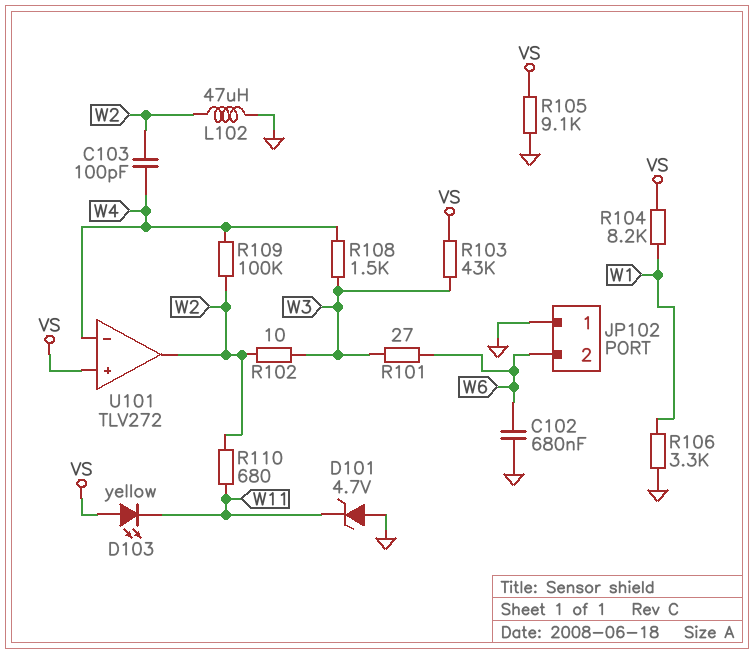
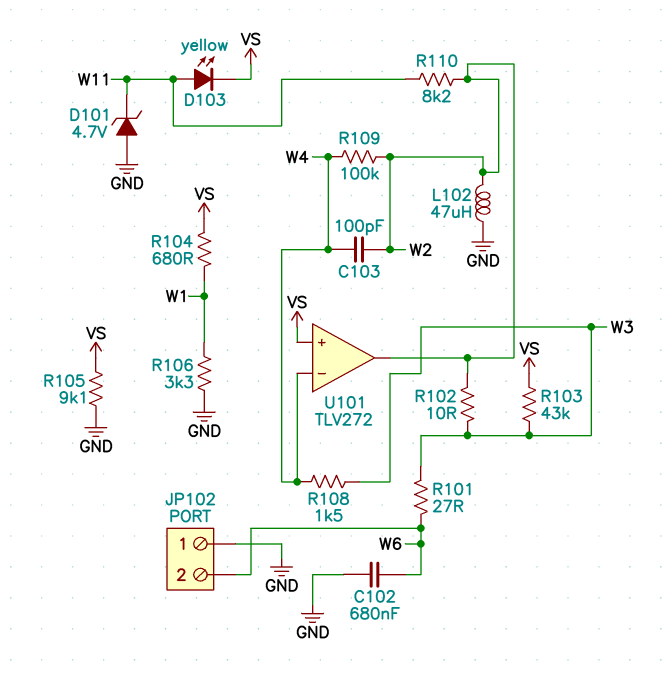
D103: LED yellow (A VS, K W11) -> LED yellow (A W11, K VS)
R104: 8.2k (VS, W1) -> 680 (VS, W1)
R110: 680 (W2, W11) -> 8.2k (W2, W11)

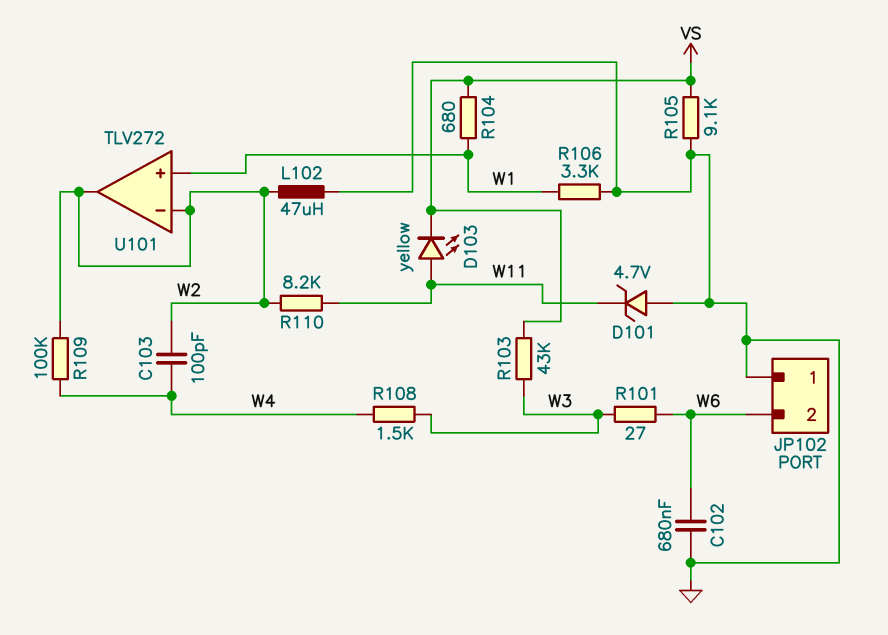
R102: 10 (W2, W3) -> none
U101 pin in+: VS -> W1
U101 pin in-: W4 -> W2

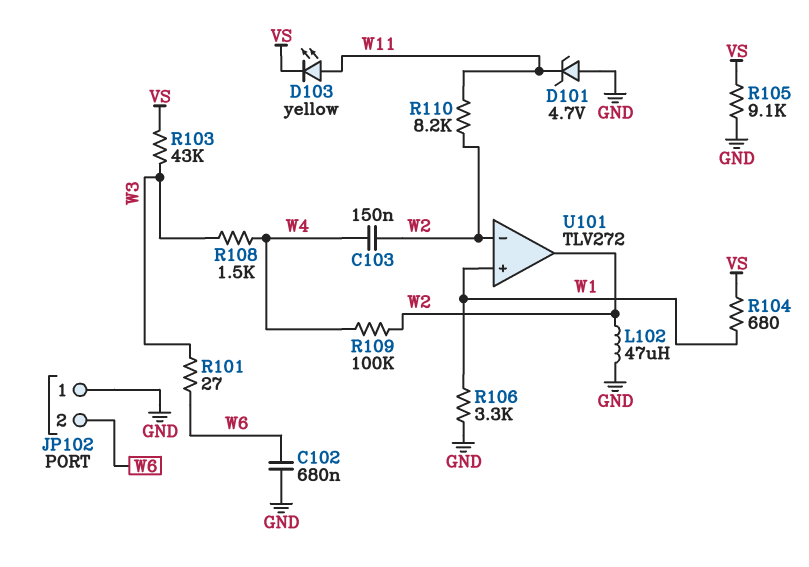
C103: 100pF (W2, W4) -> 150nF (W2, W4)

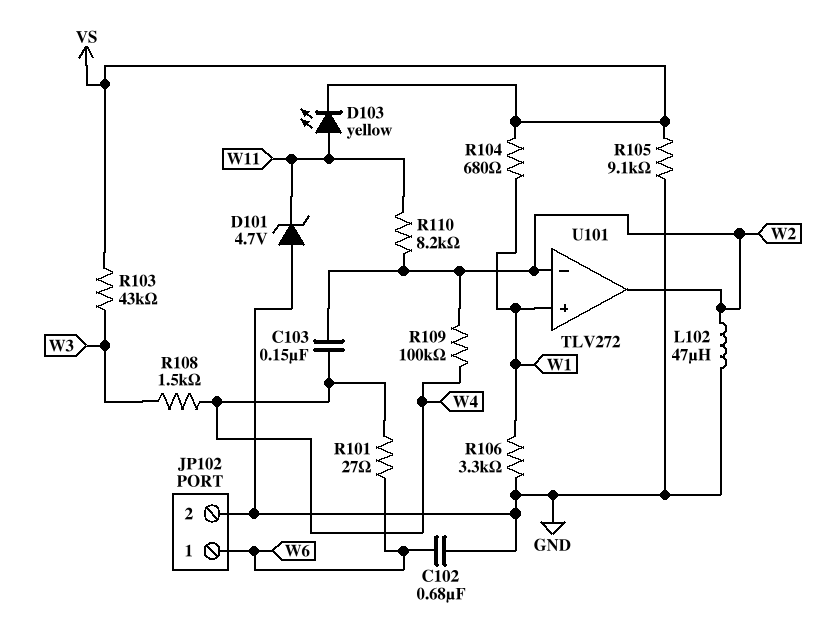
JP102 pin 1: GND -> W6
JP102 pin 2: W6 -> GND
R101: 27 (W3, W6) -> 27 (W4, W6)

